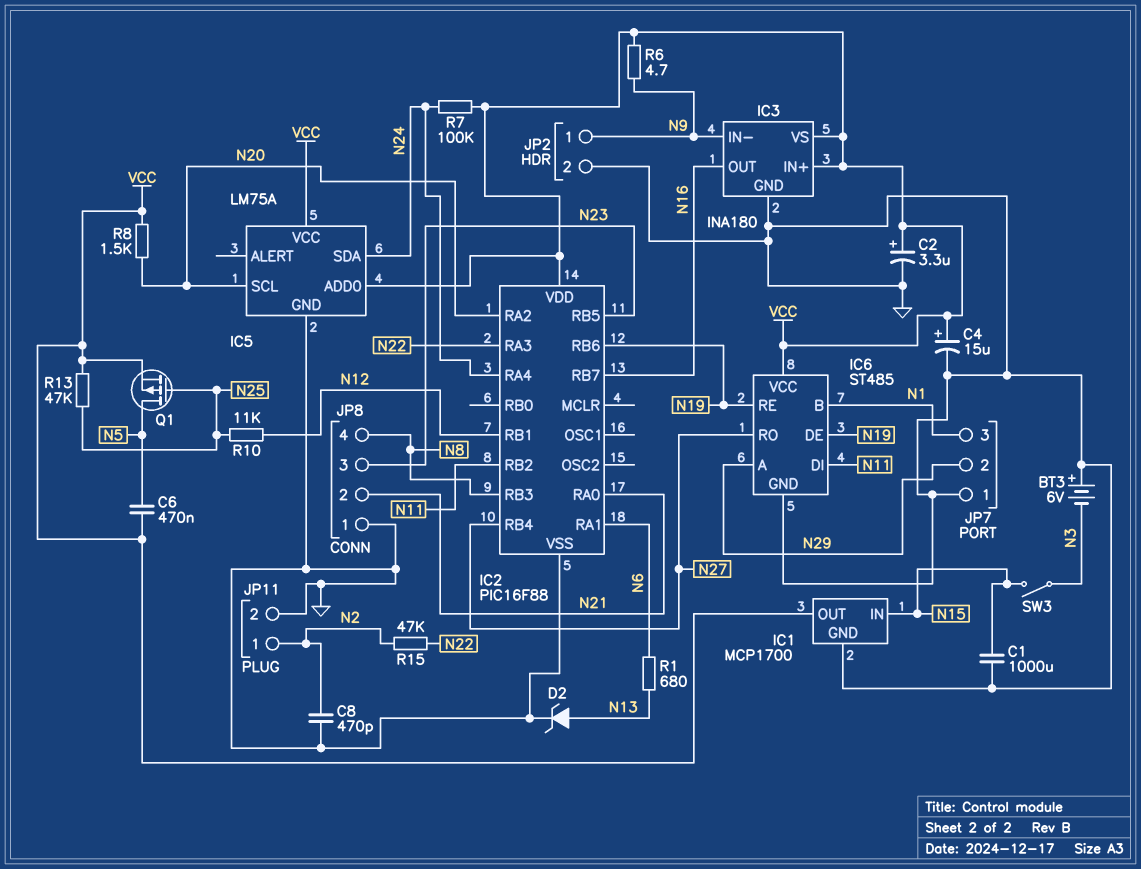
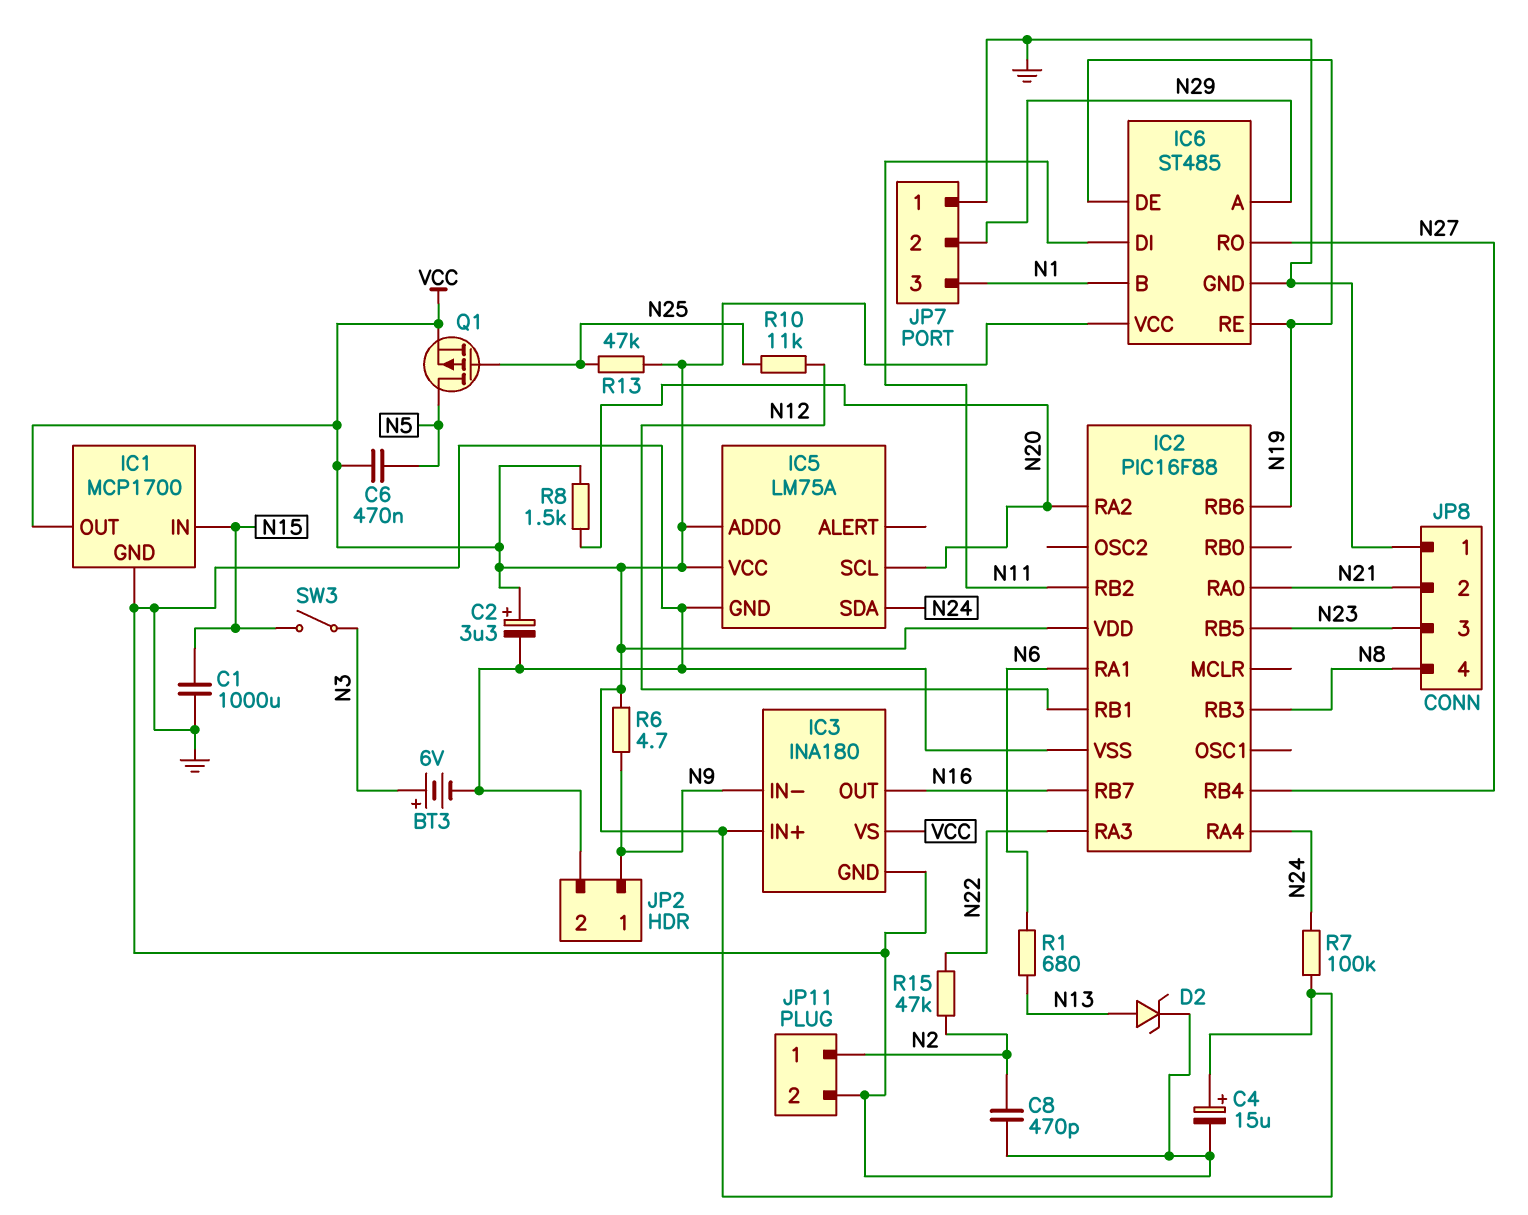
BT3: 6V (plus GND, minus N3) -> 6V (plus N3, minus GND)

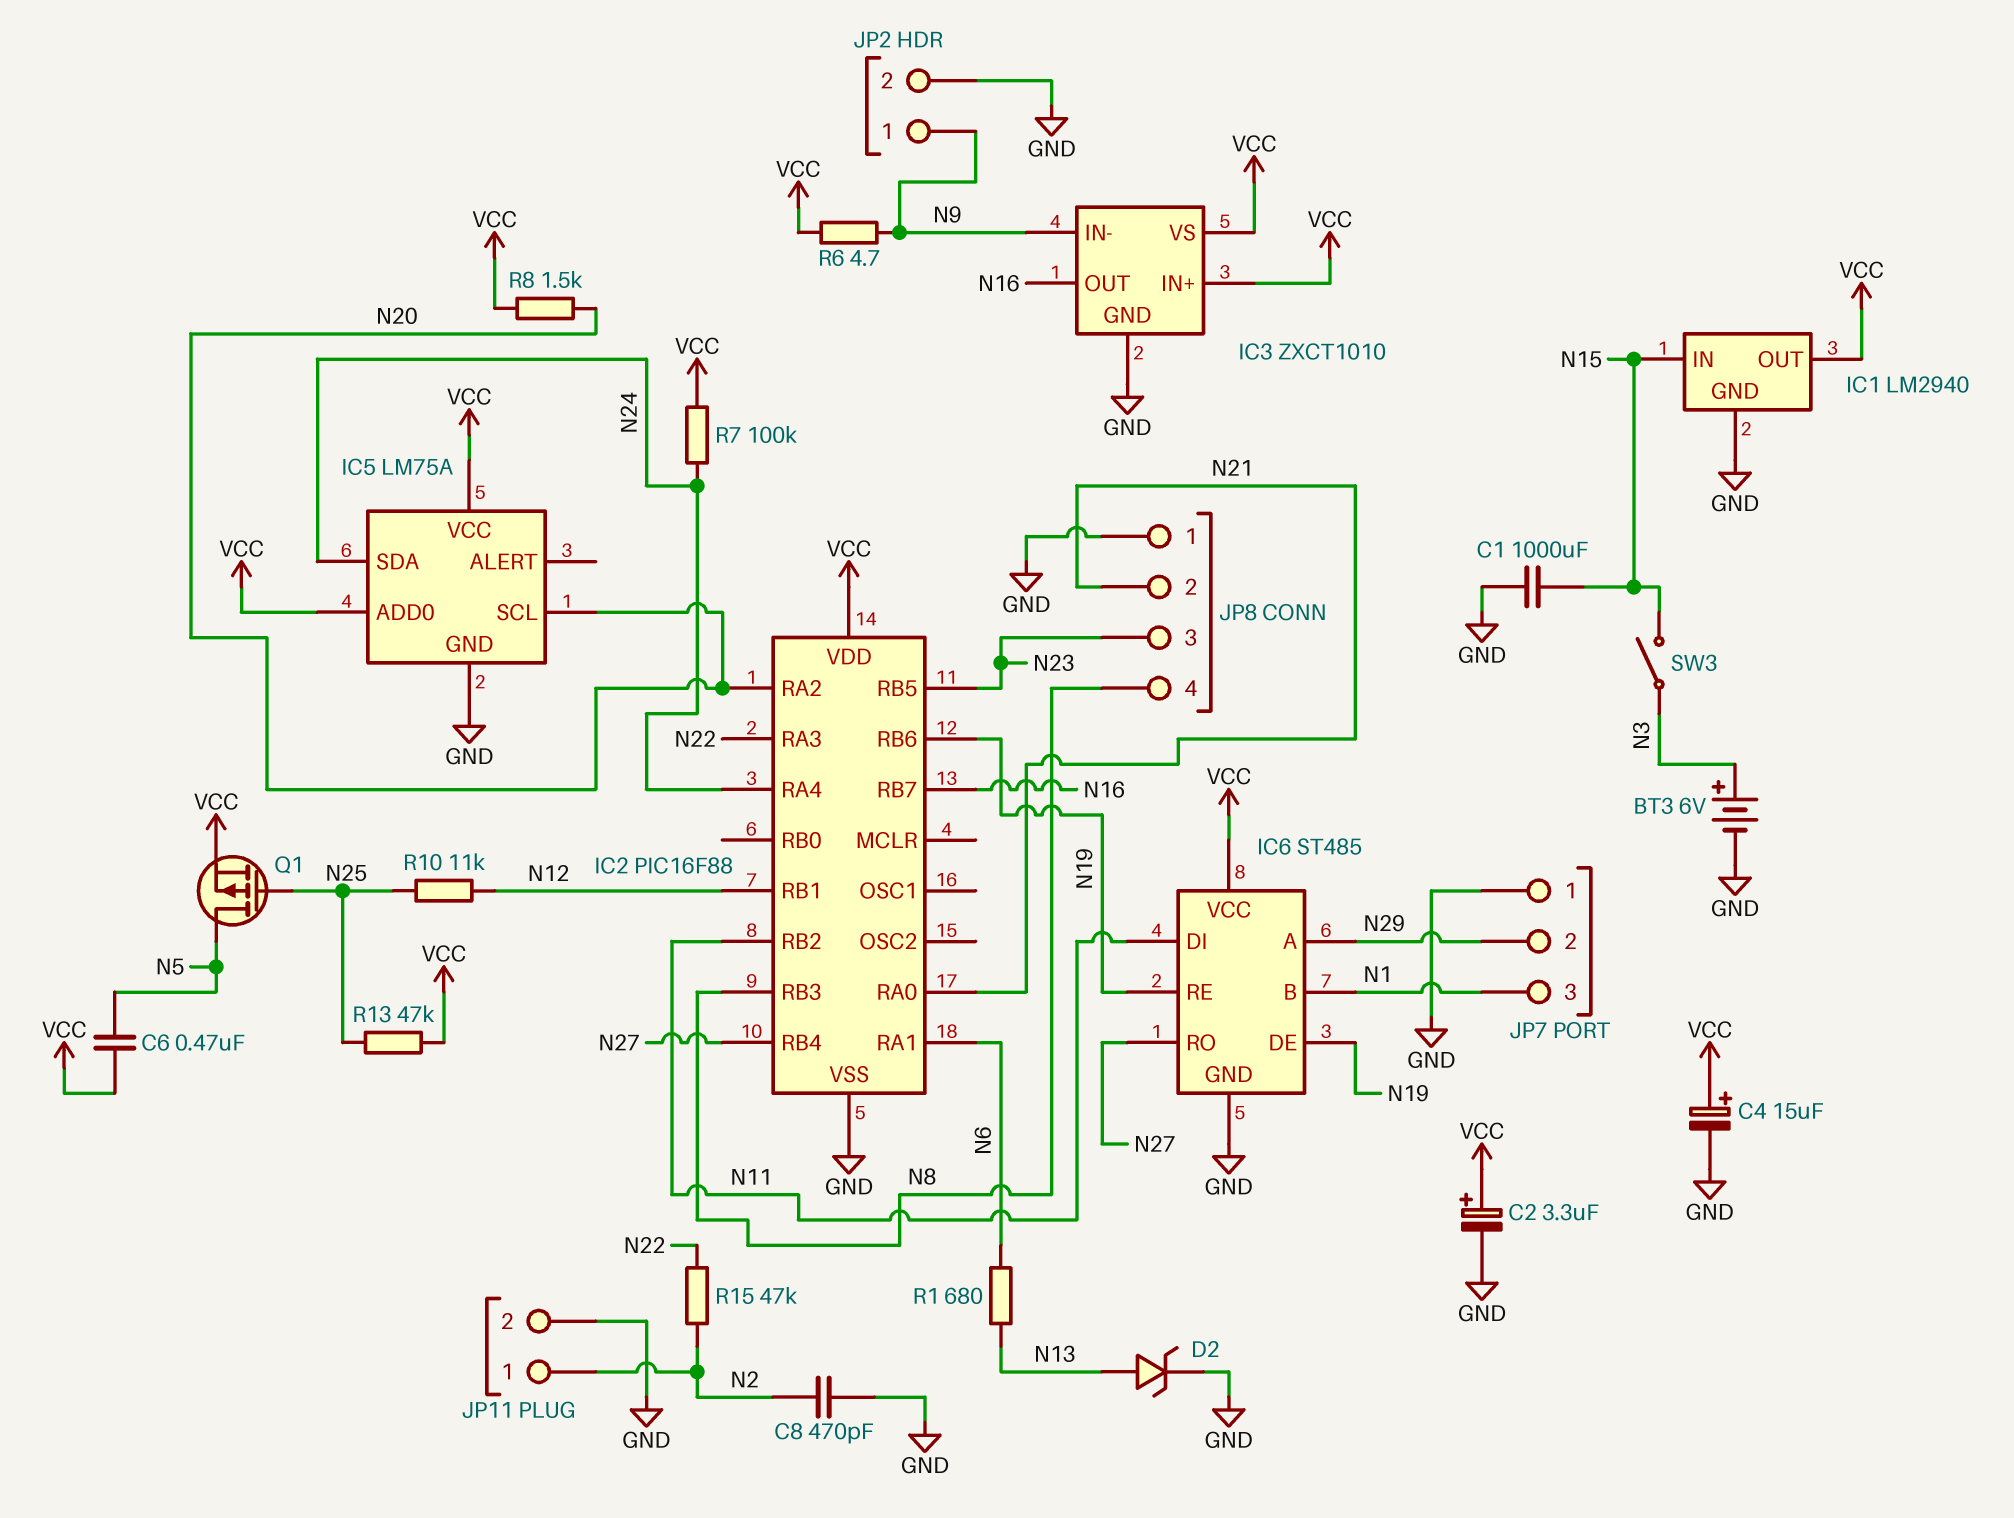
IC1: MCP1700 -> LM2940
IC3: INA180 -> ZXCT1010

